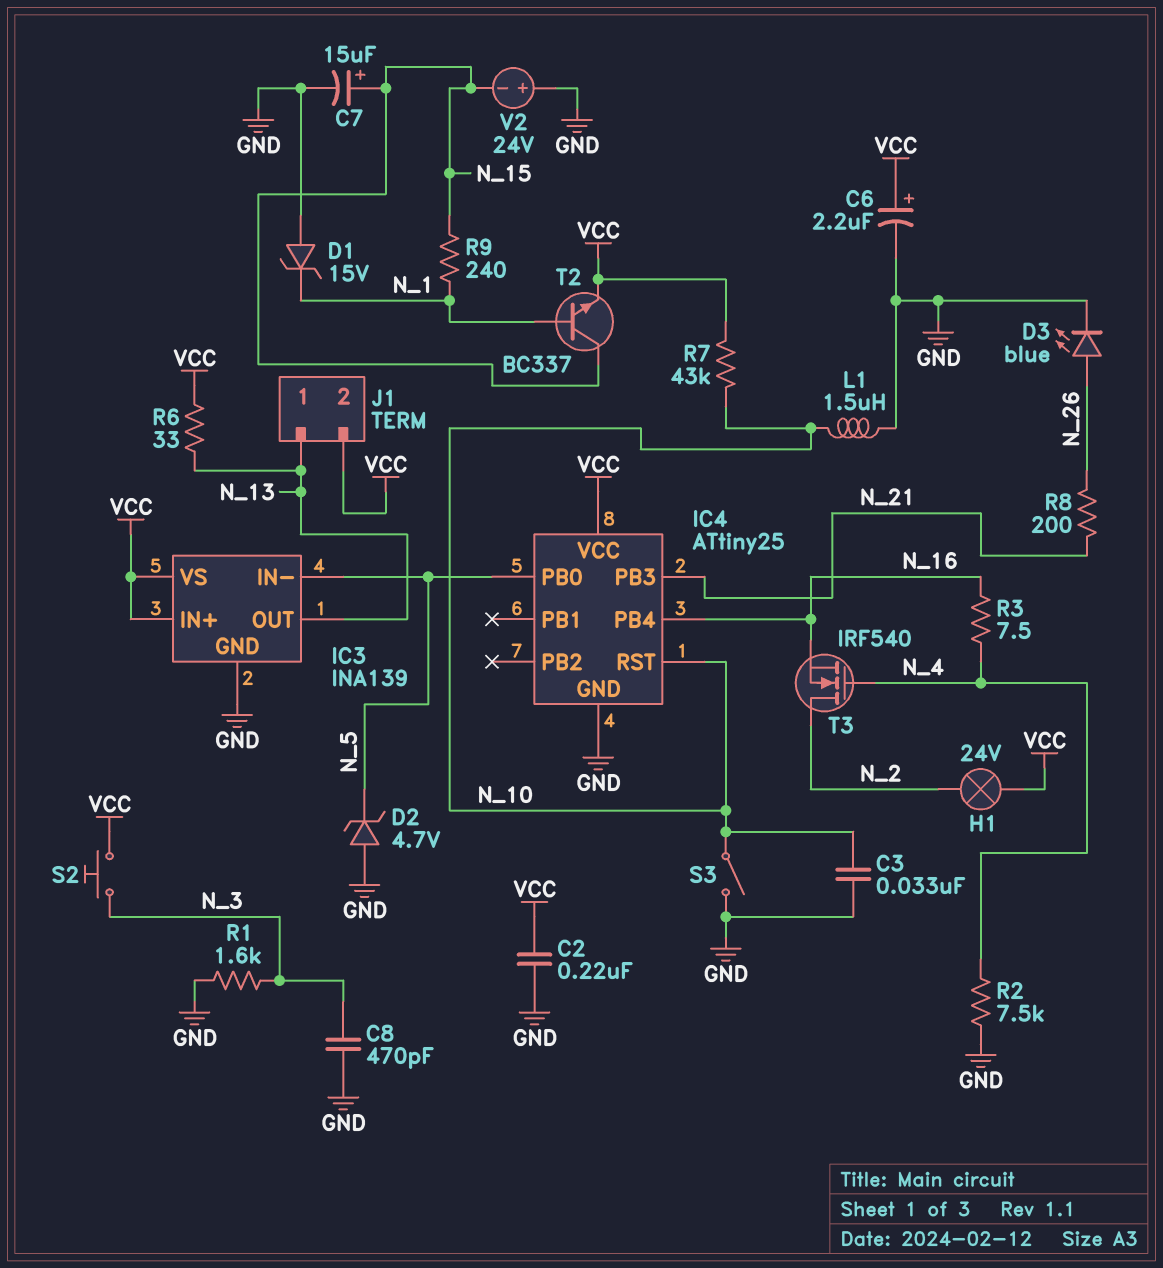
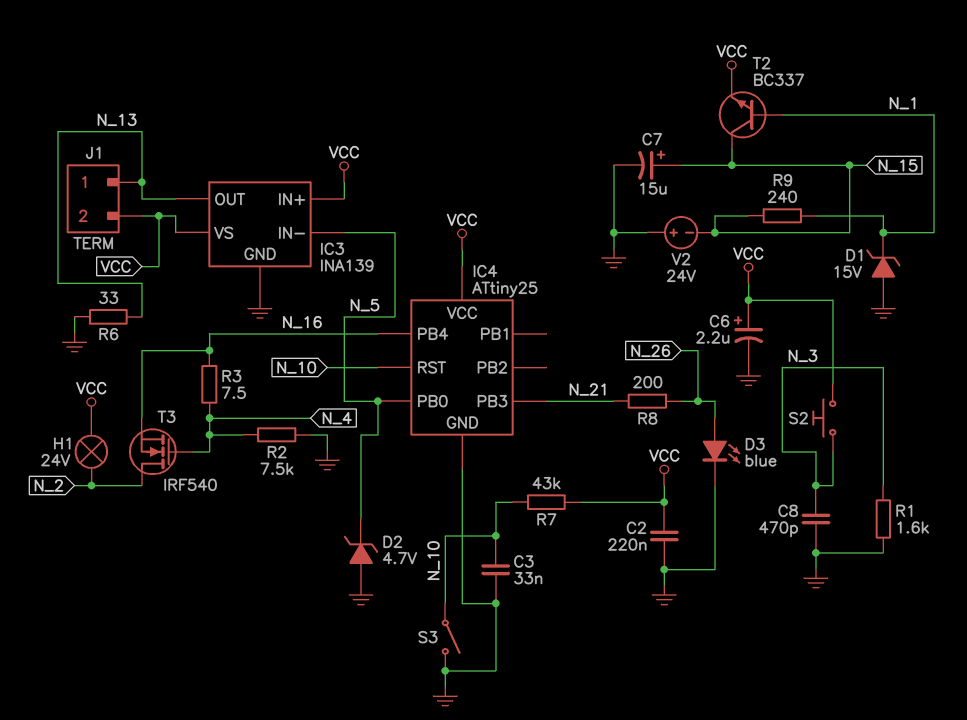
L1: 1.5uH (GND, N_10) -> none
R6: 33 (N_13, VCC) -> 33 (GND, N_13)

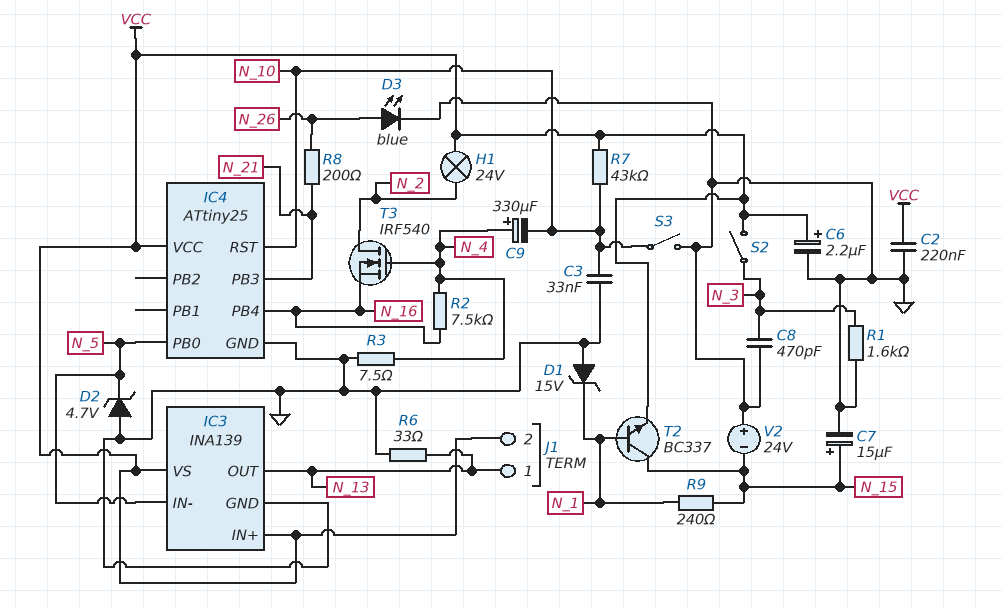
C9: none -> 330uF (plus N_4, minus N_10)
R2: 7.5k (GND, N_4) -> 7.5k (N_4, N_16)
R3: 7.5 (N_4, N_16) -> 7.5 (GND, N_4)
S2: button (N_3, VCC) -> switch (N_3, VCC)

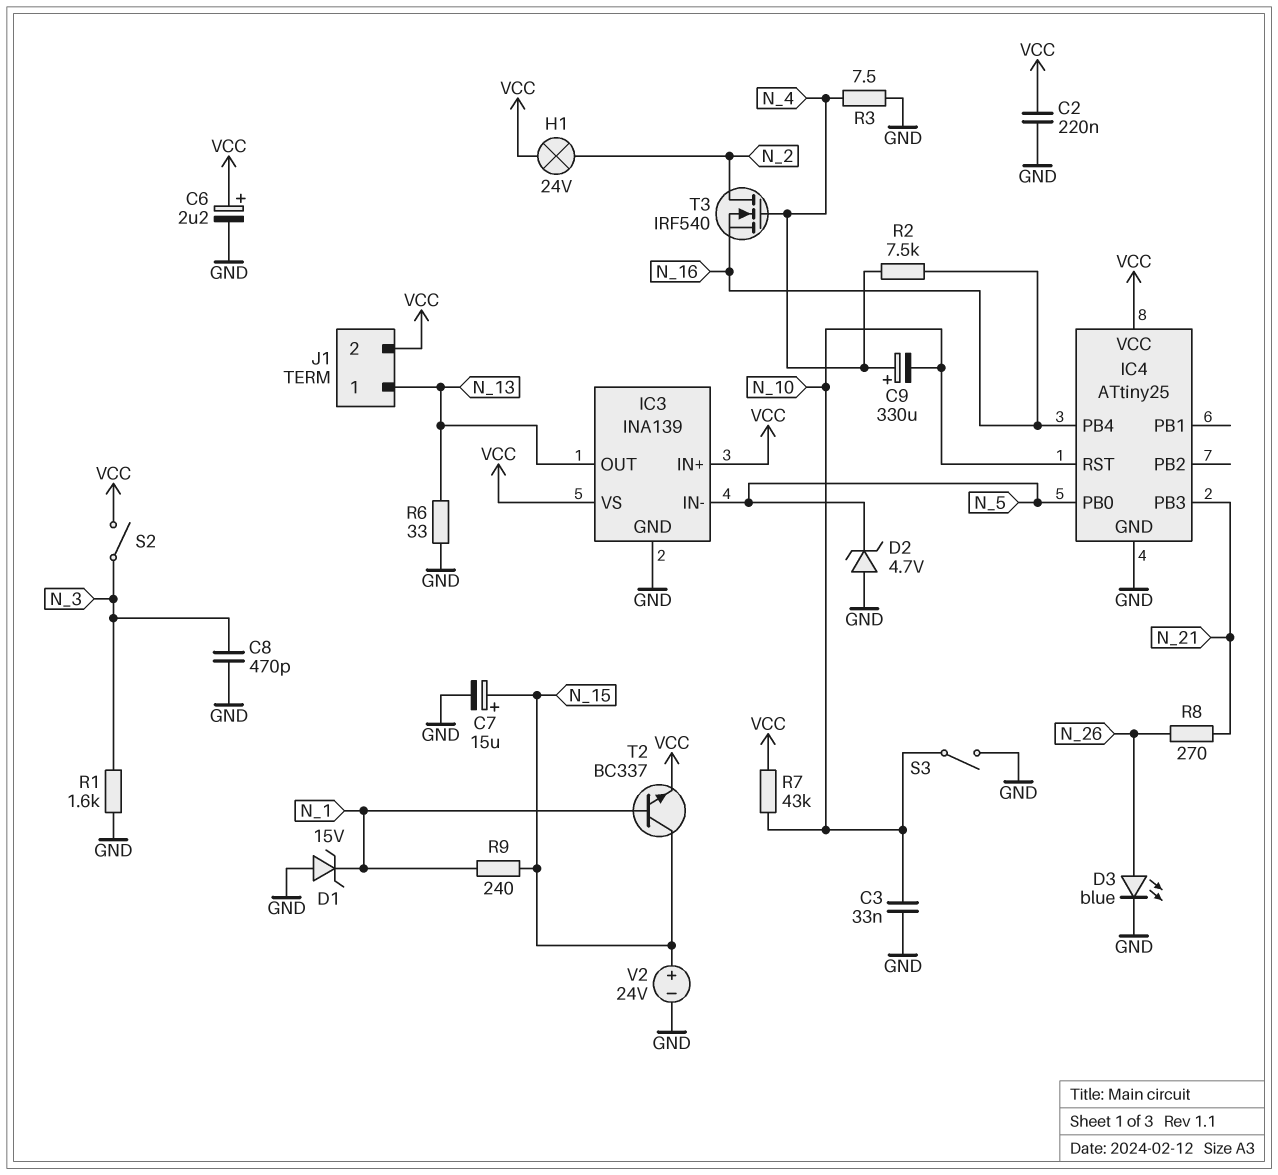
R8: 200 (N_21, N_26) -> 270 (N_21, N_26)
V2: 24V (plus GND, minus N_15) -> 24V (plus N_15, minus GND)

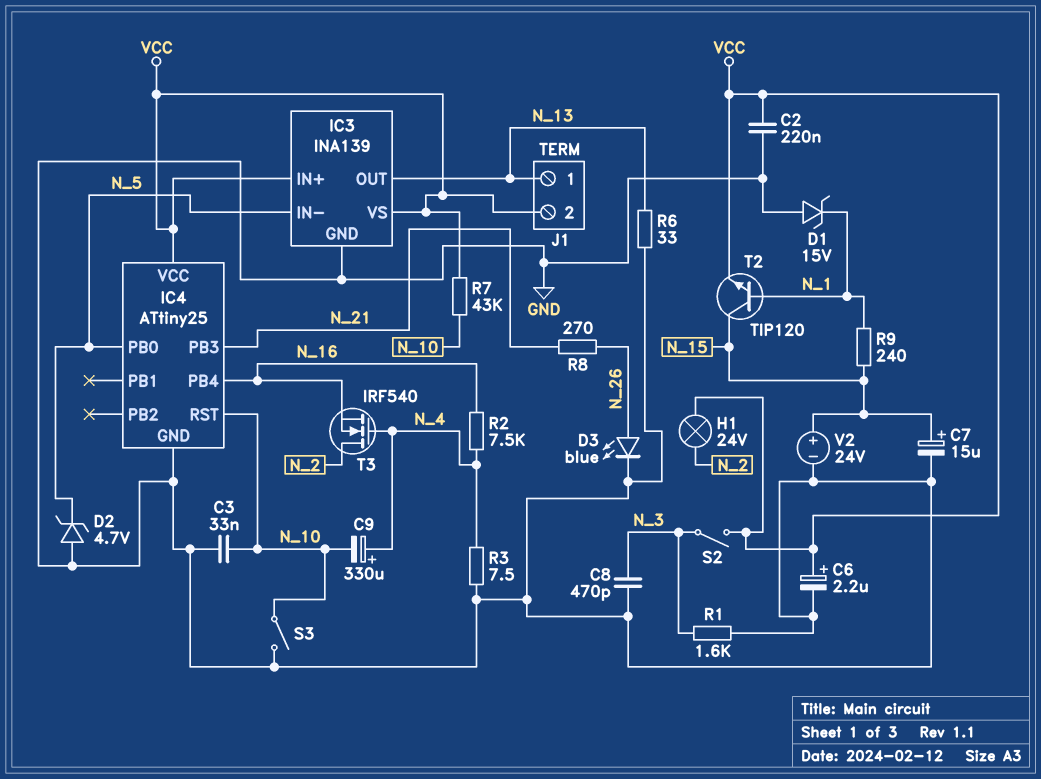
T2: NPN BC337 (B N_1, C N_15, E VCC) -> NPN TIP120 (B N_1, C N_15, E VCC)

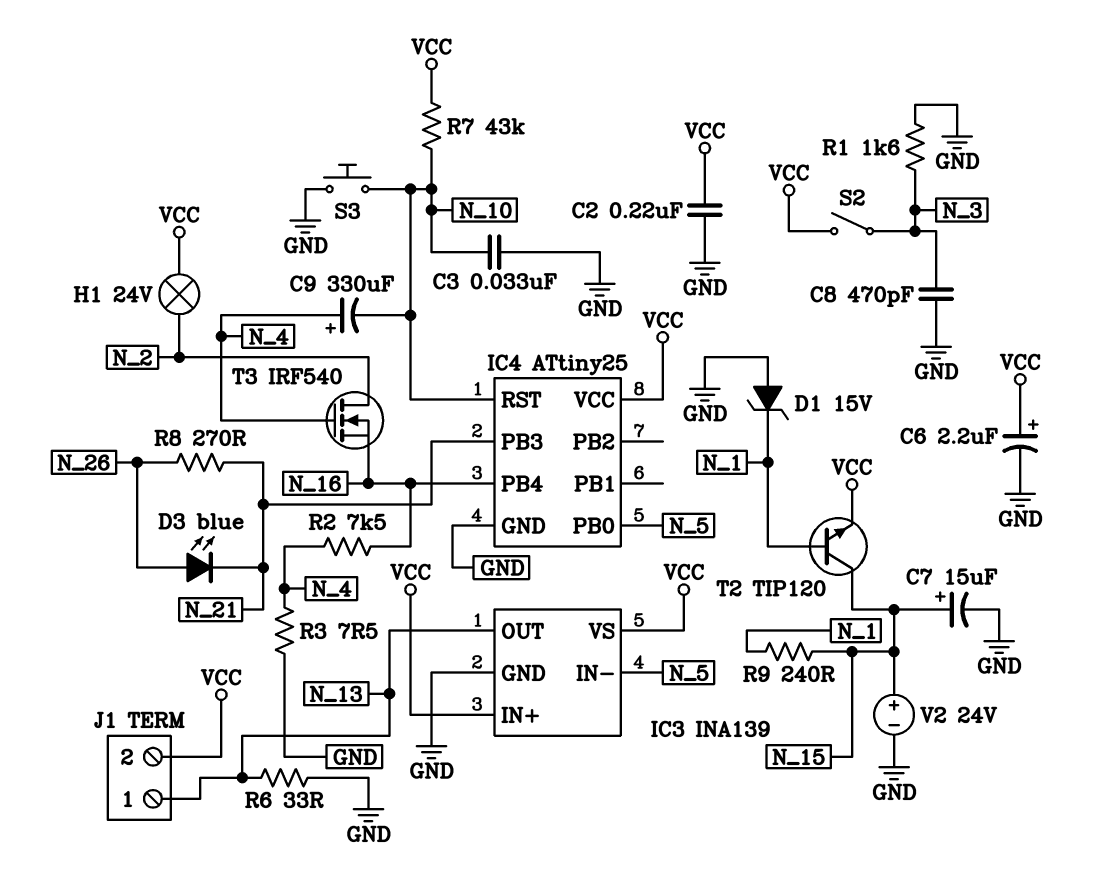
D2: zener 4.7V (A GND, K N_5) -> none
D3: LED blue (A N_26, K GND) -> LED blue (A N_26, K N_21)
S3: switch (GND, N_10) -> button (GND, N_10)

